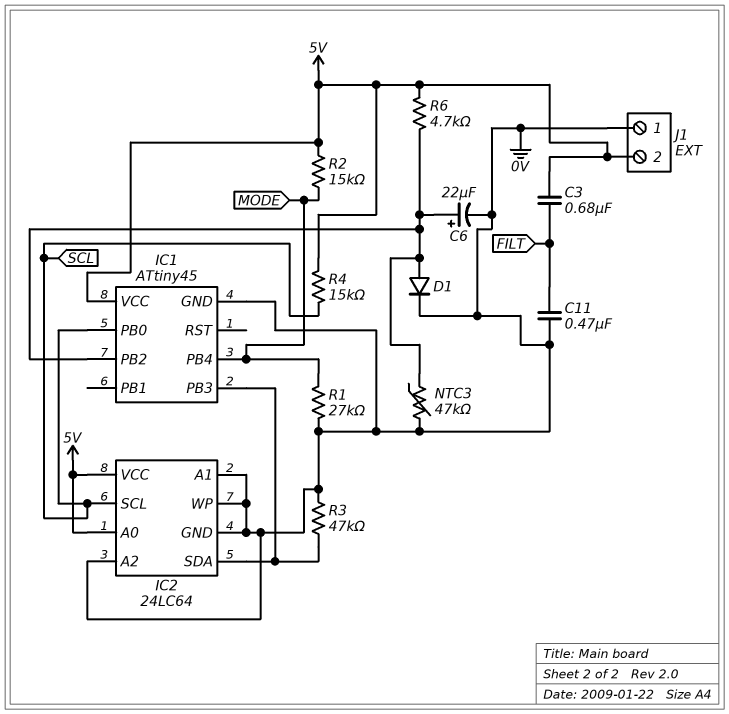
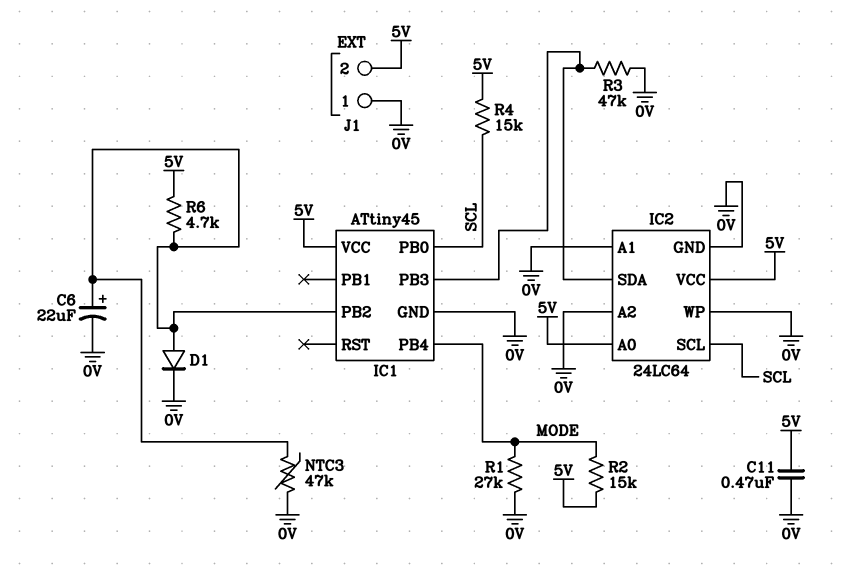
C3: 680nF (5V, FILT) -> none
C11: 470nF (0V, FILT) -> 470nF (0V, 5V)

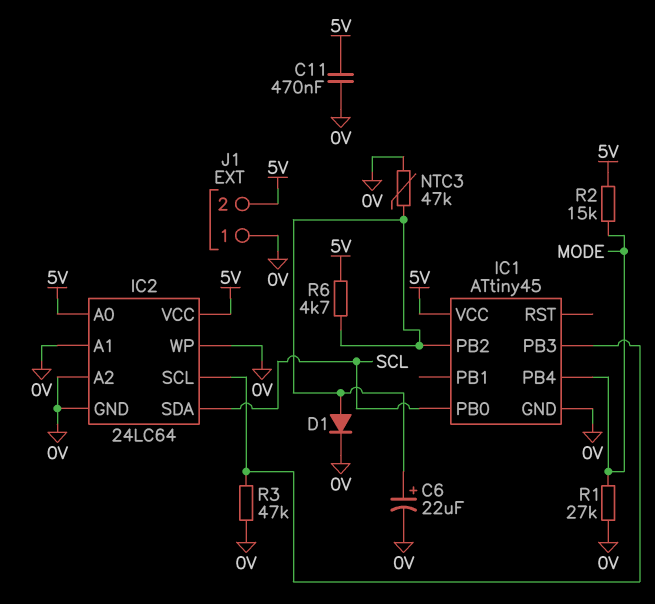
IC2 pin SCL: SCL -> IC1/PB3
IC2 pin SDA: IC1/PB3 -> SCL
R4: 15k (5V, SCL) -> none

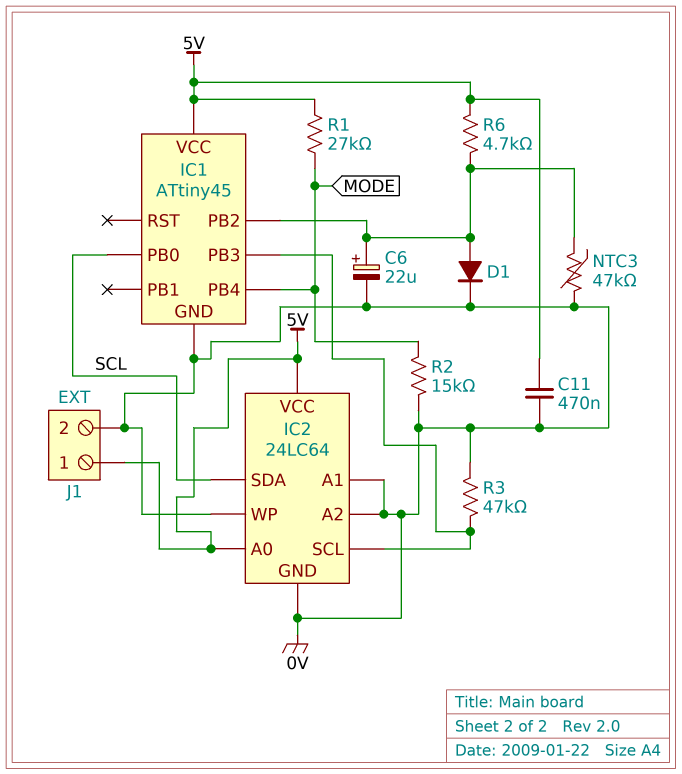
J1 pin 1: 0V -> 5V
J1 pin 2: 5V -> 0V
R1: 27k (0V, MODE) -> 27k (5V, MODE)
R2: 15k (5V, MODE) -> 15k (0V, MODE)

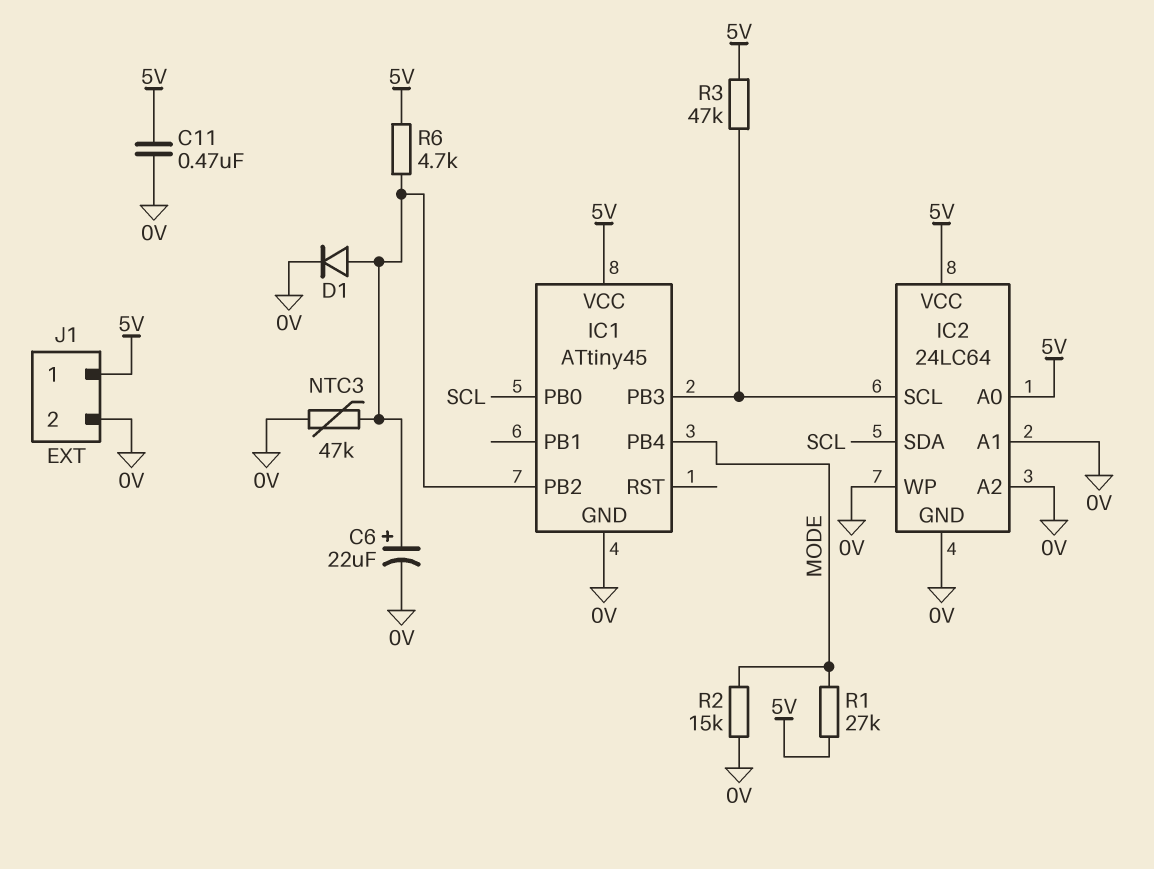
R3: 47k (0V, IC1/PB3) -> 47k (5V, IC1/PB3)

